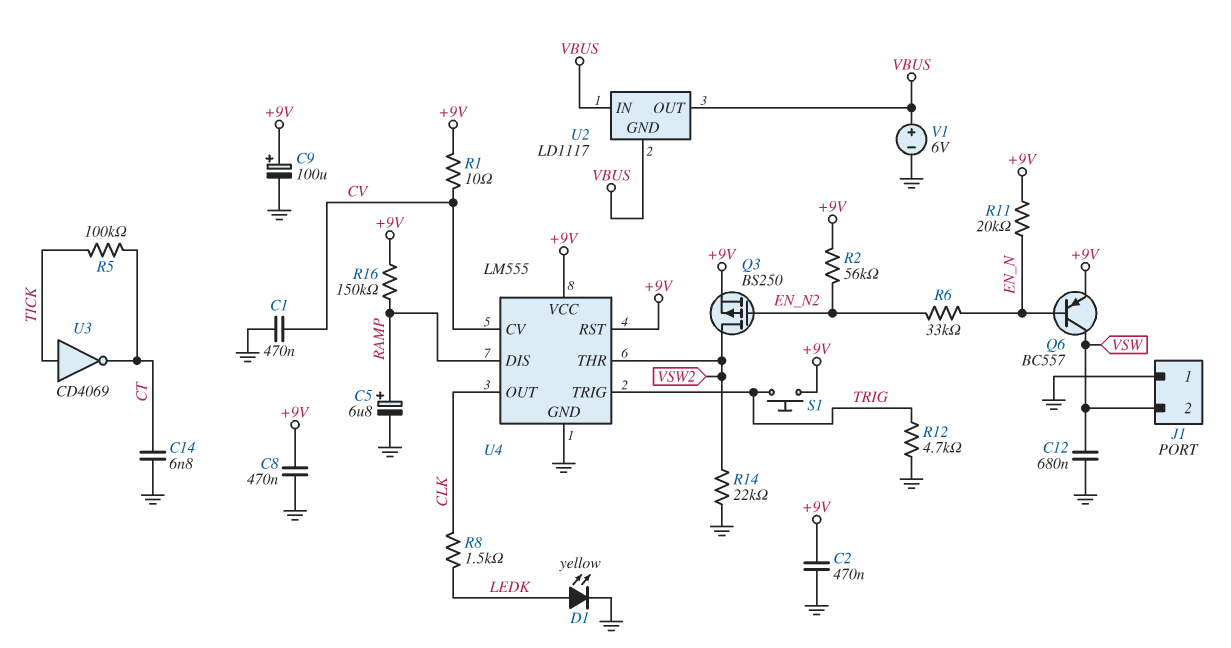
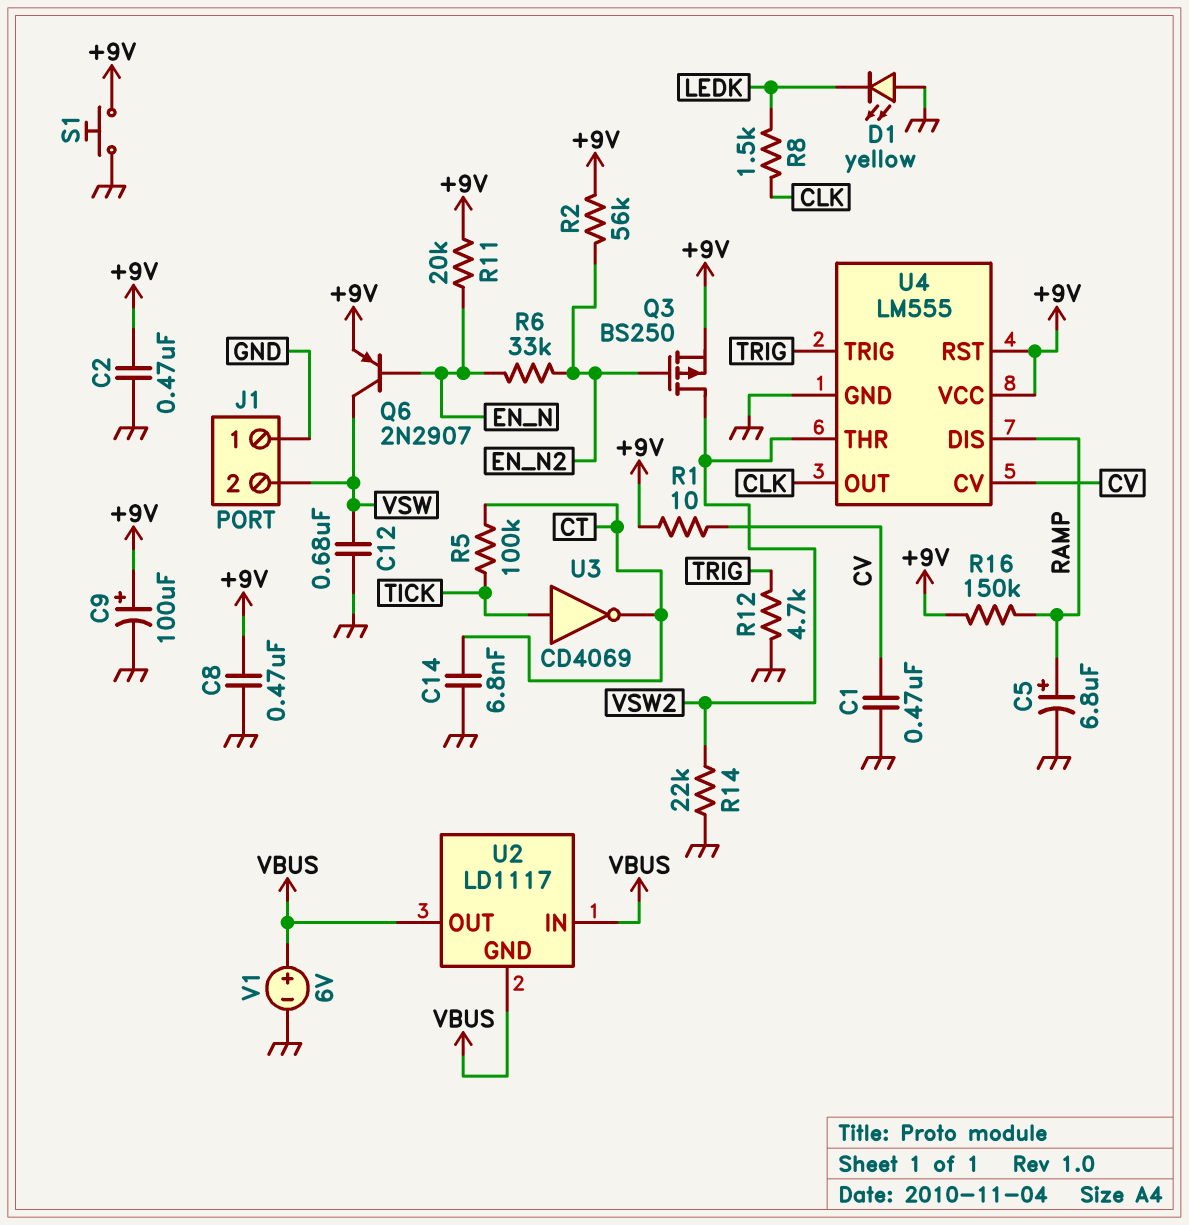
D1: LED yellow (A LEDK, K GND) -> LED yellow (A GND, K LEDK)
Q6: PNP BC557 (B EN_N, C VSW, E +9V) -> PNP 2N2907 (B EN_N, C VSW, E +9V)
S1: button (+9V, TRIG) -> button (+9V, GND)

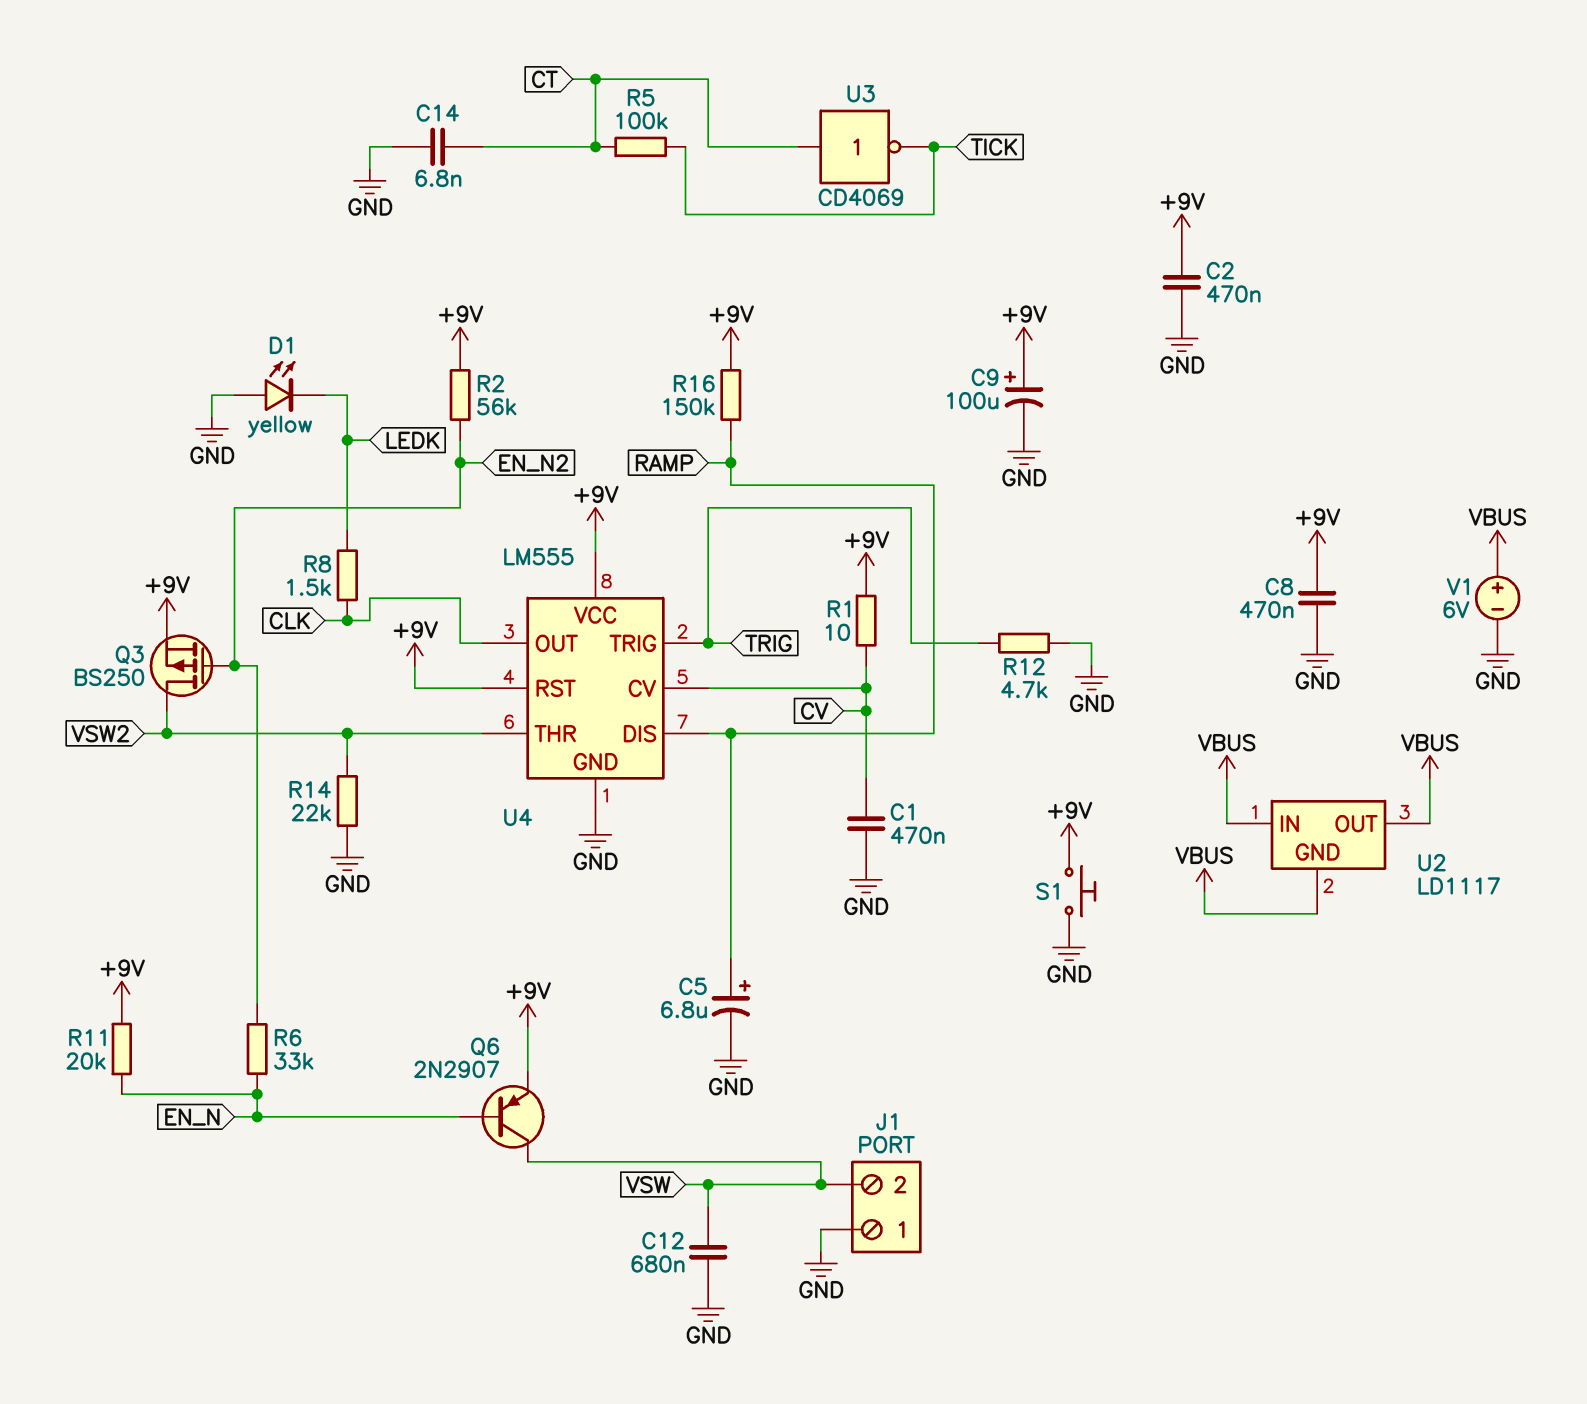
U3: NOT CD4069 (in TICK, out CT) -> NOT CD4069 (in CT, out TICK)

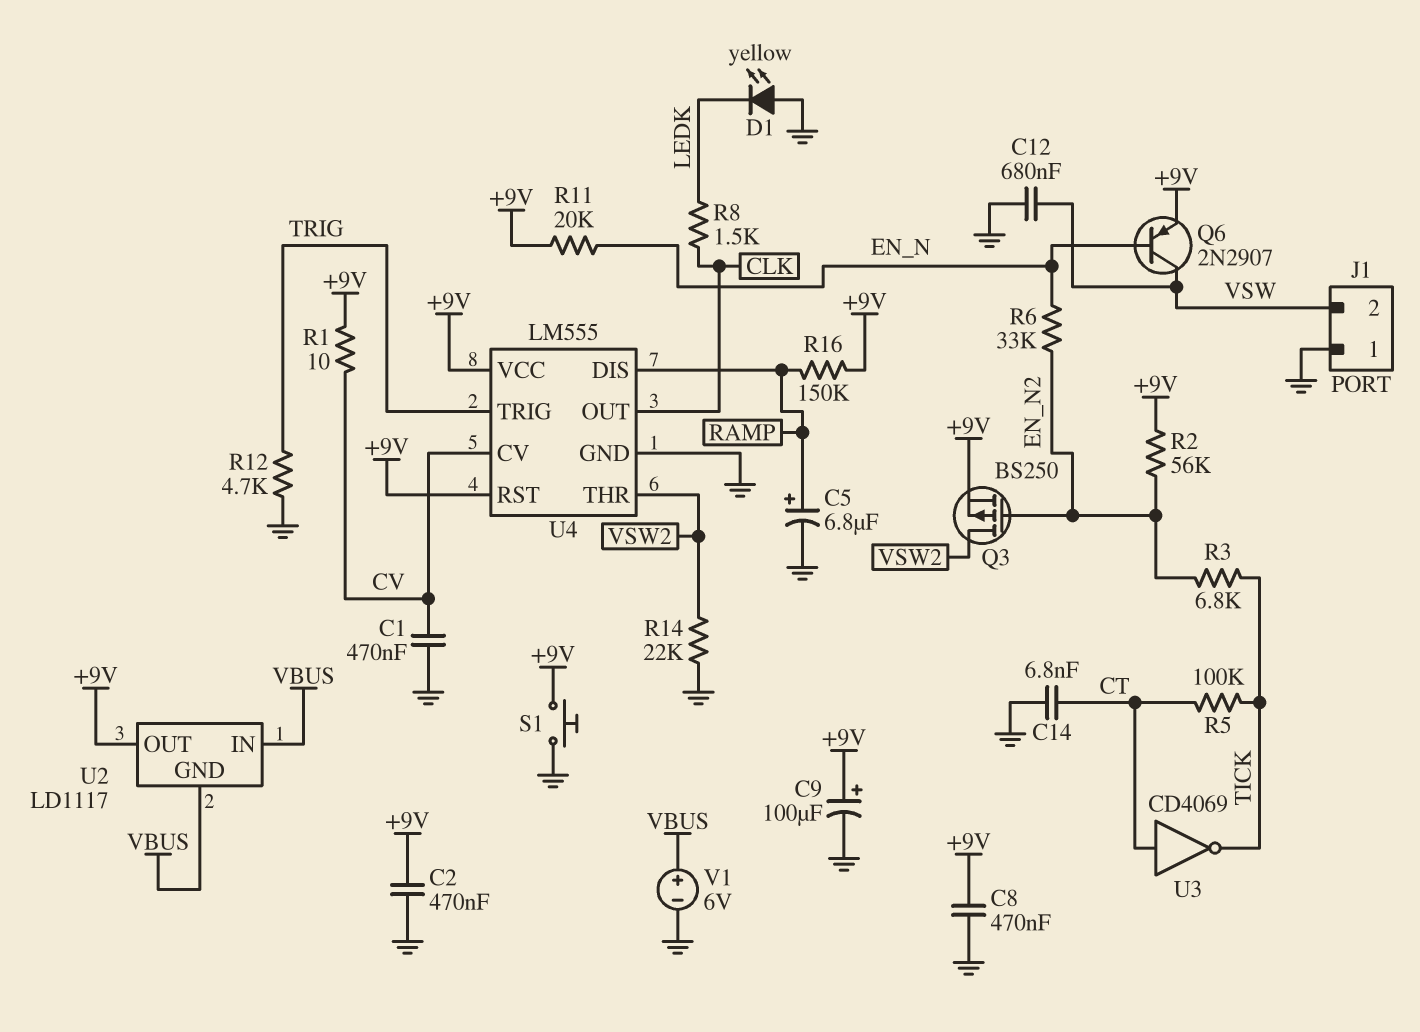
R3: none -> 6.8k (EN_N2, TICK)
U2 pin OUT: VBUS -> +9V

